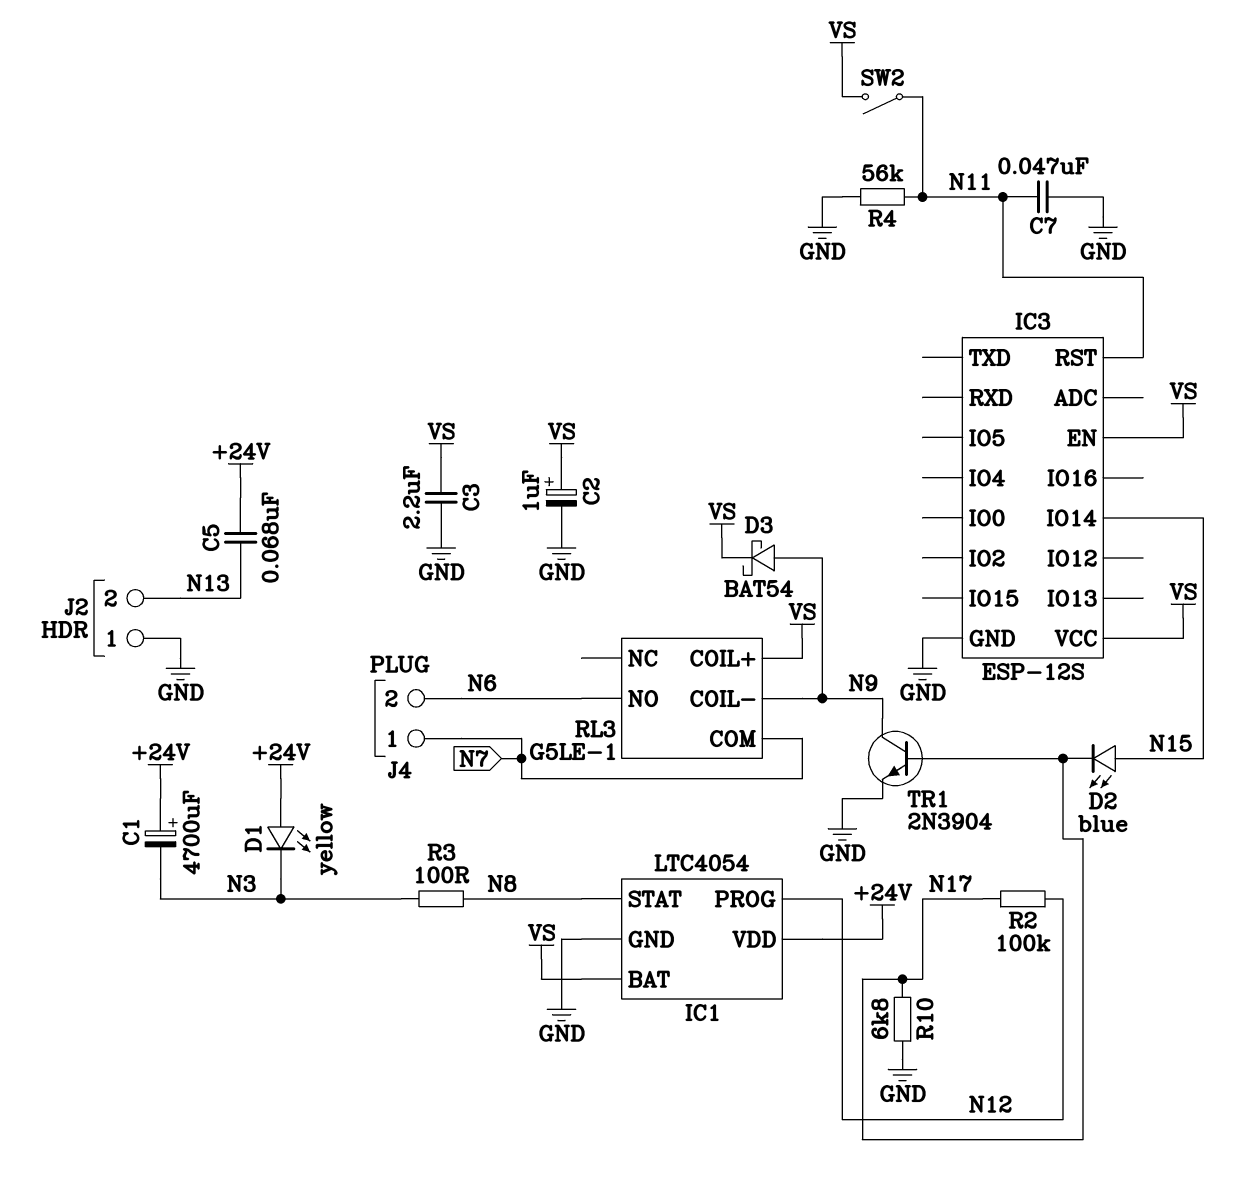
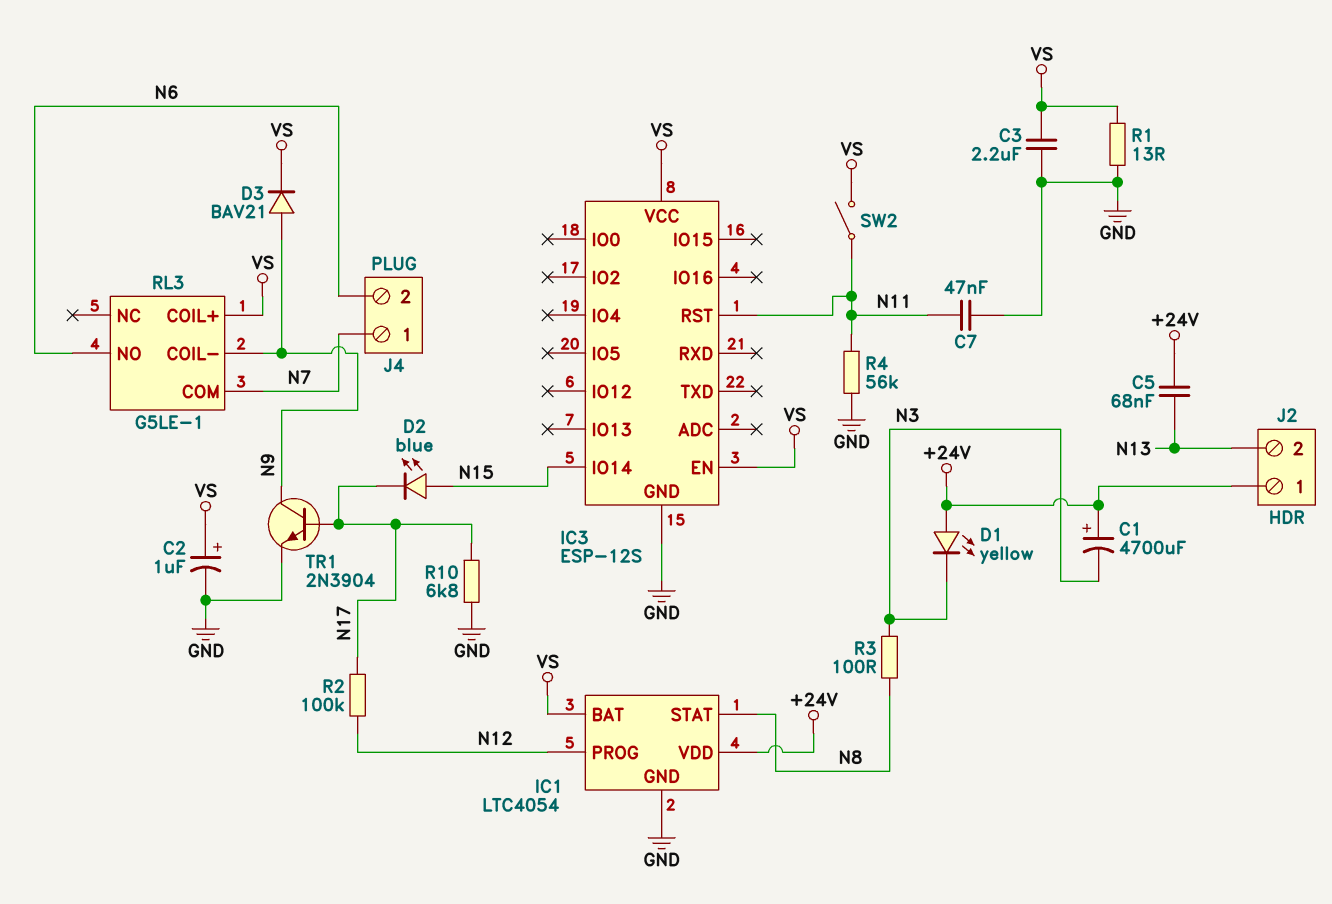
D3: schottky BAT54 (A N9, K VS) -> diode BAV21 (A N9, K VS)
J2 pin 1: GND -> +24V
R1: none -> 13 (GND, VS)

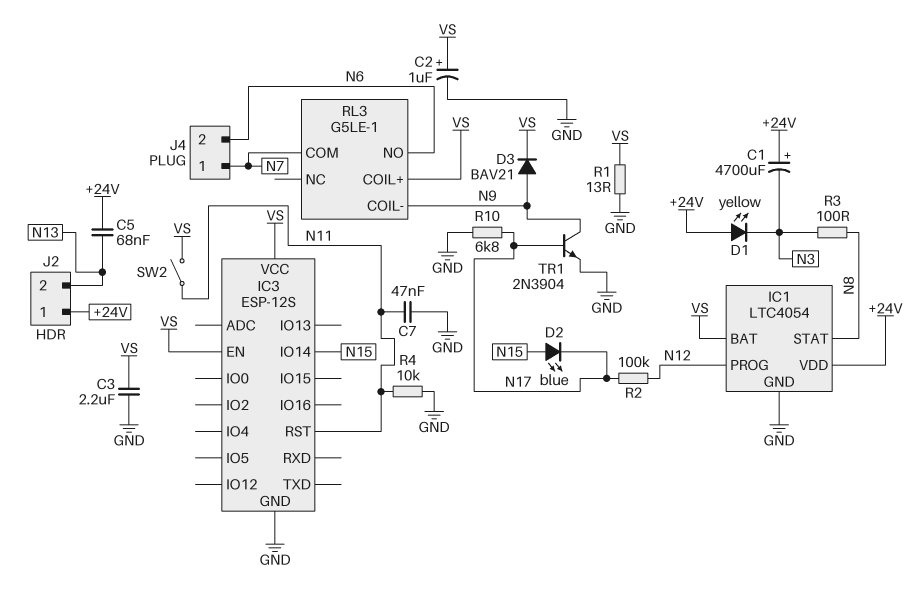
R4: 56k (GND, N11) -> 10k (GND, N11)

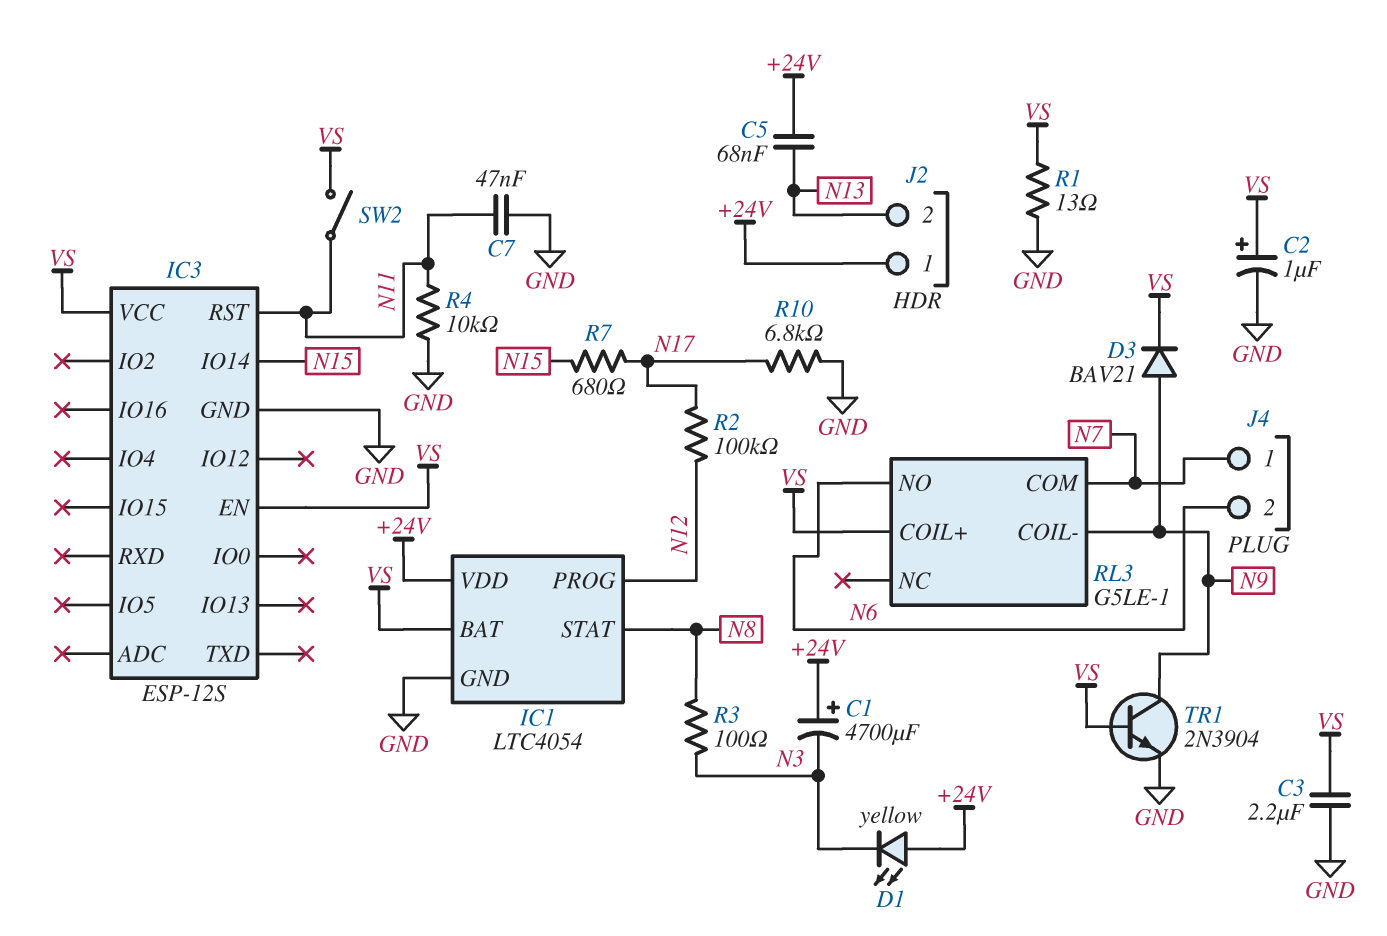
D2: LED blue (A N15, K N17) -> none
R7: none -> 680 (N15, N17)
TR1: NPN 2N3904 (B N17, C N9, E GND) -> NPN 2N3904 (B VS, C N9, E GND)

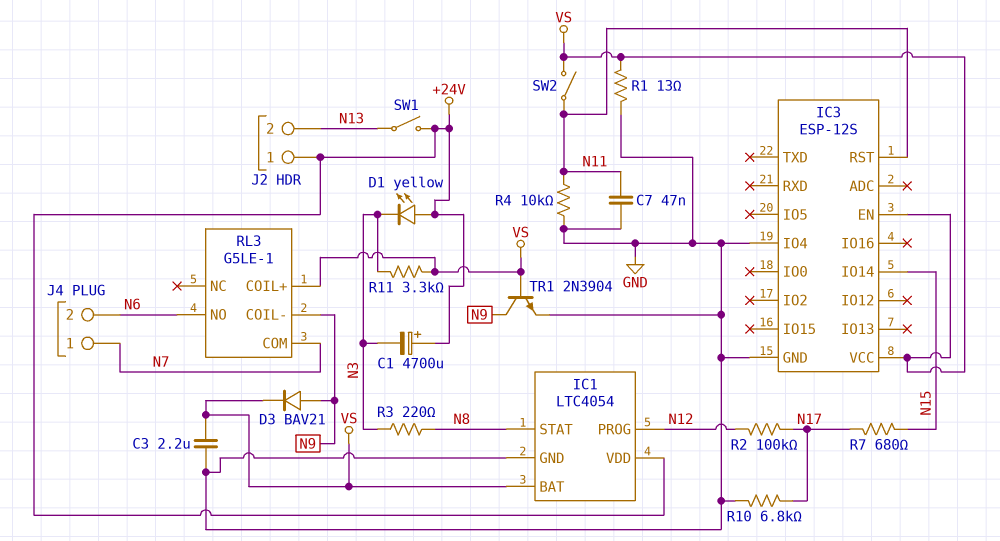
C2: 1uF (plus VS, minus GND) -> none
C5: 68nF (+24V, N13) -> none
IC3 pin IO4: none -> GND
R3: 100 (N3, N8) -> 220 (N3, N8)
R11: none -> 3.3k (N3, VS)
SW1: none -> switch (+24V, N13)

